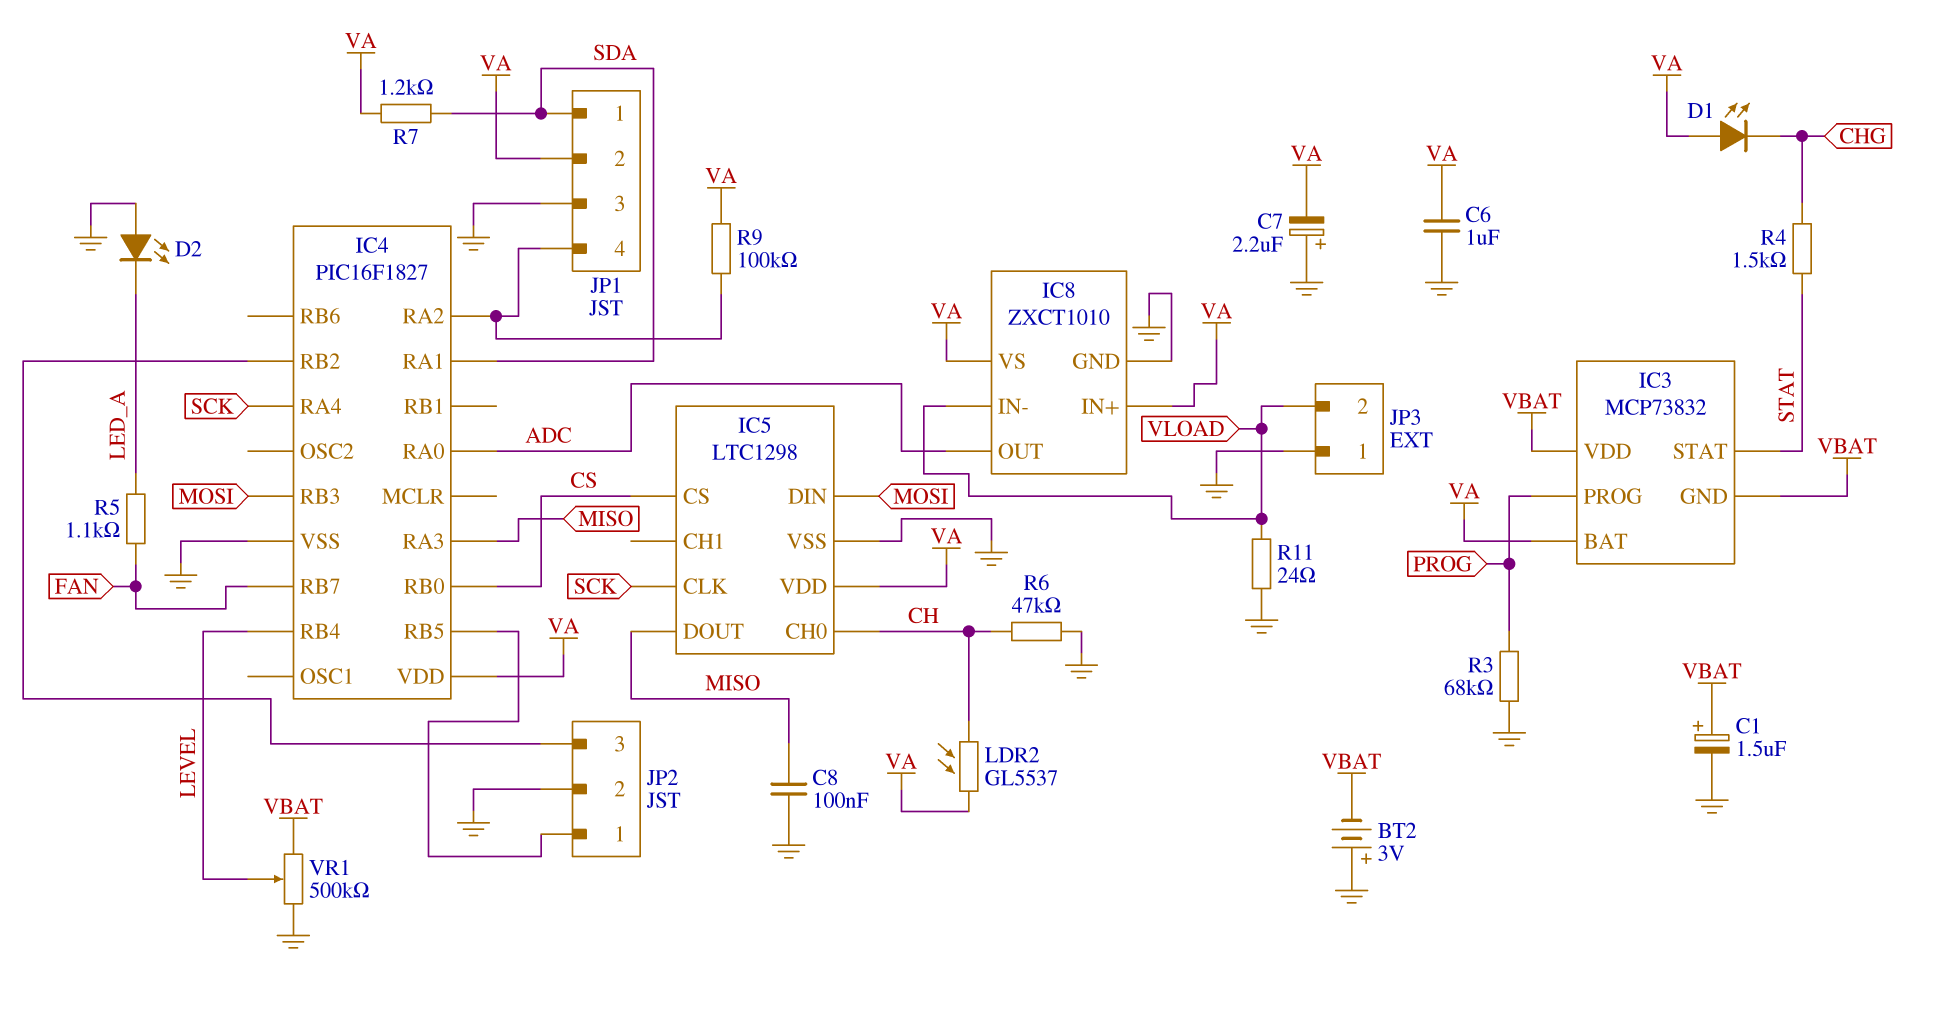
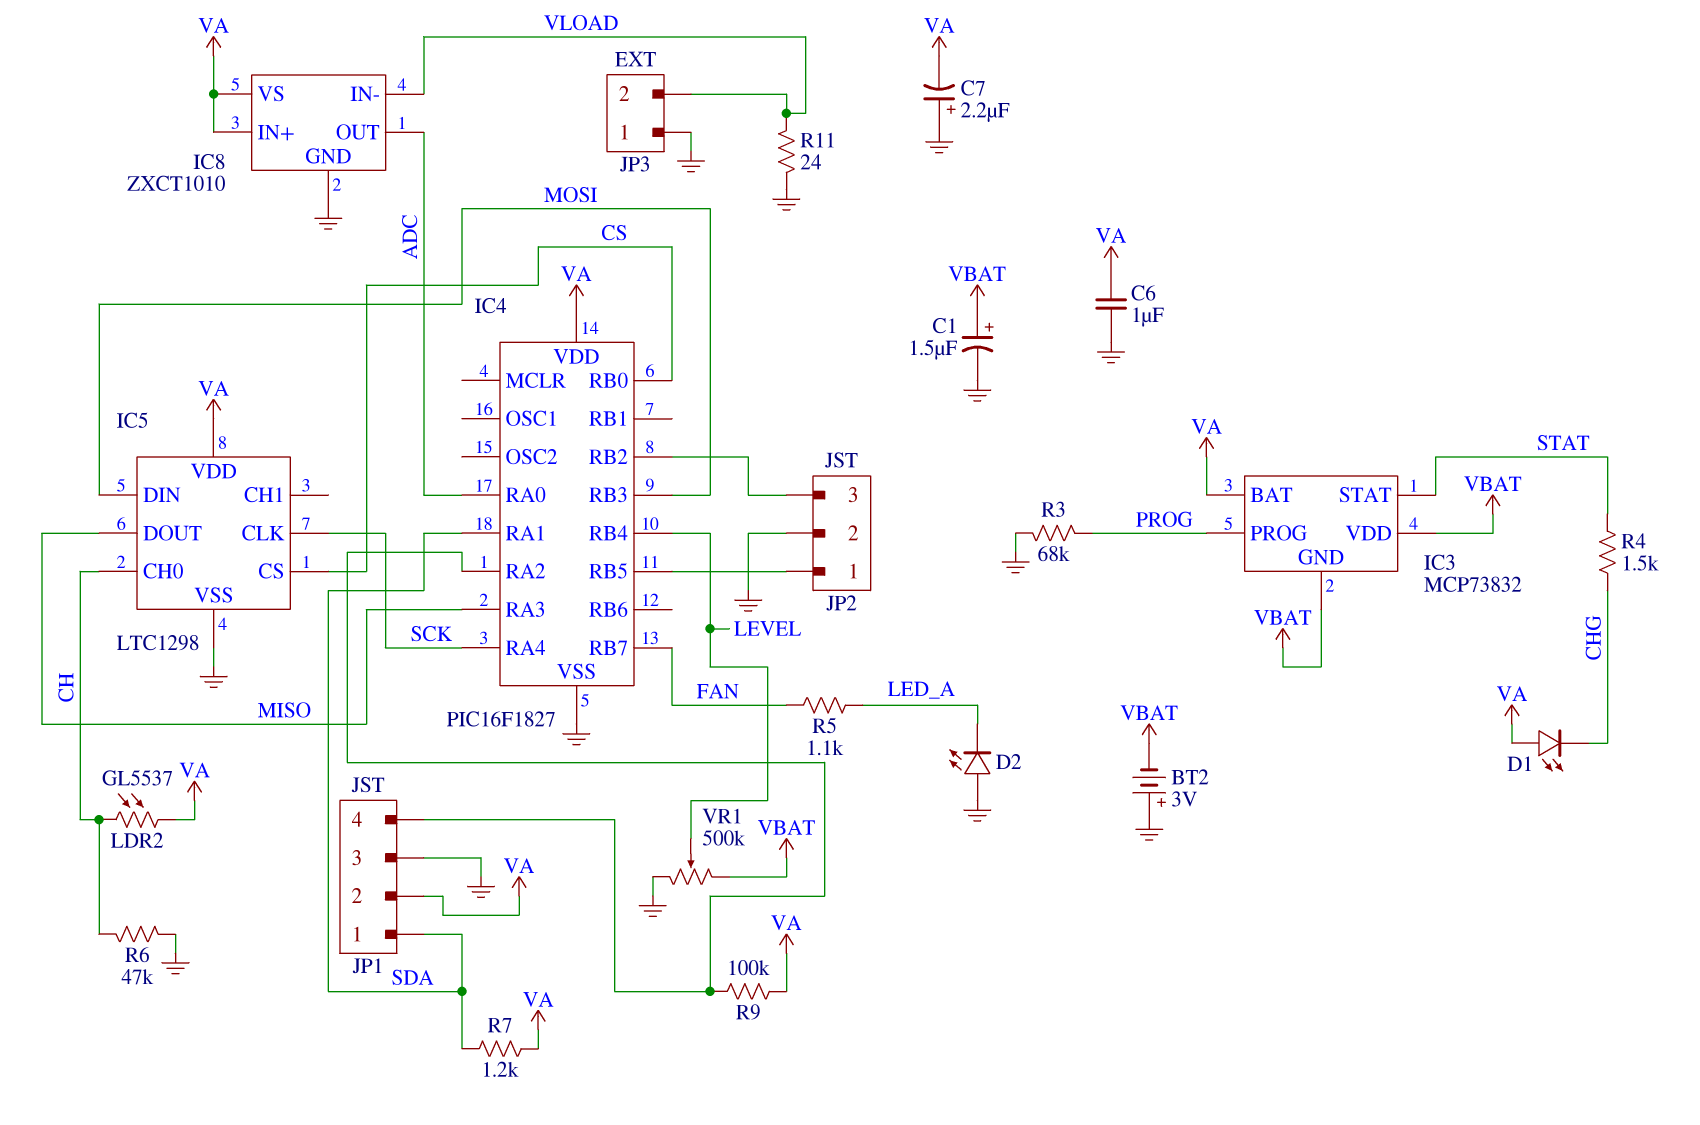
C8: 100nF (GND, MISO) -> none

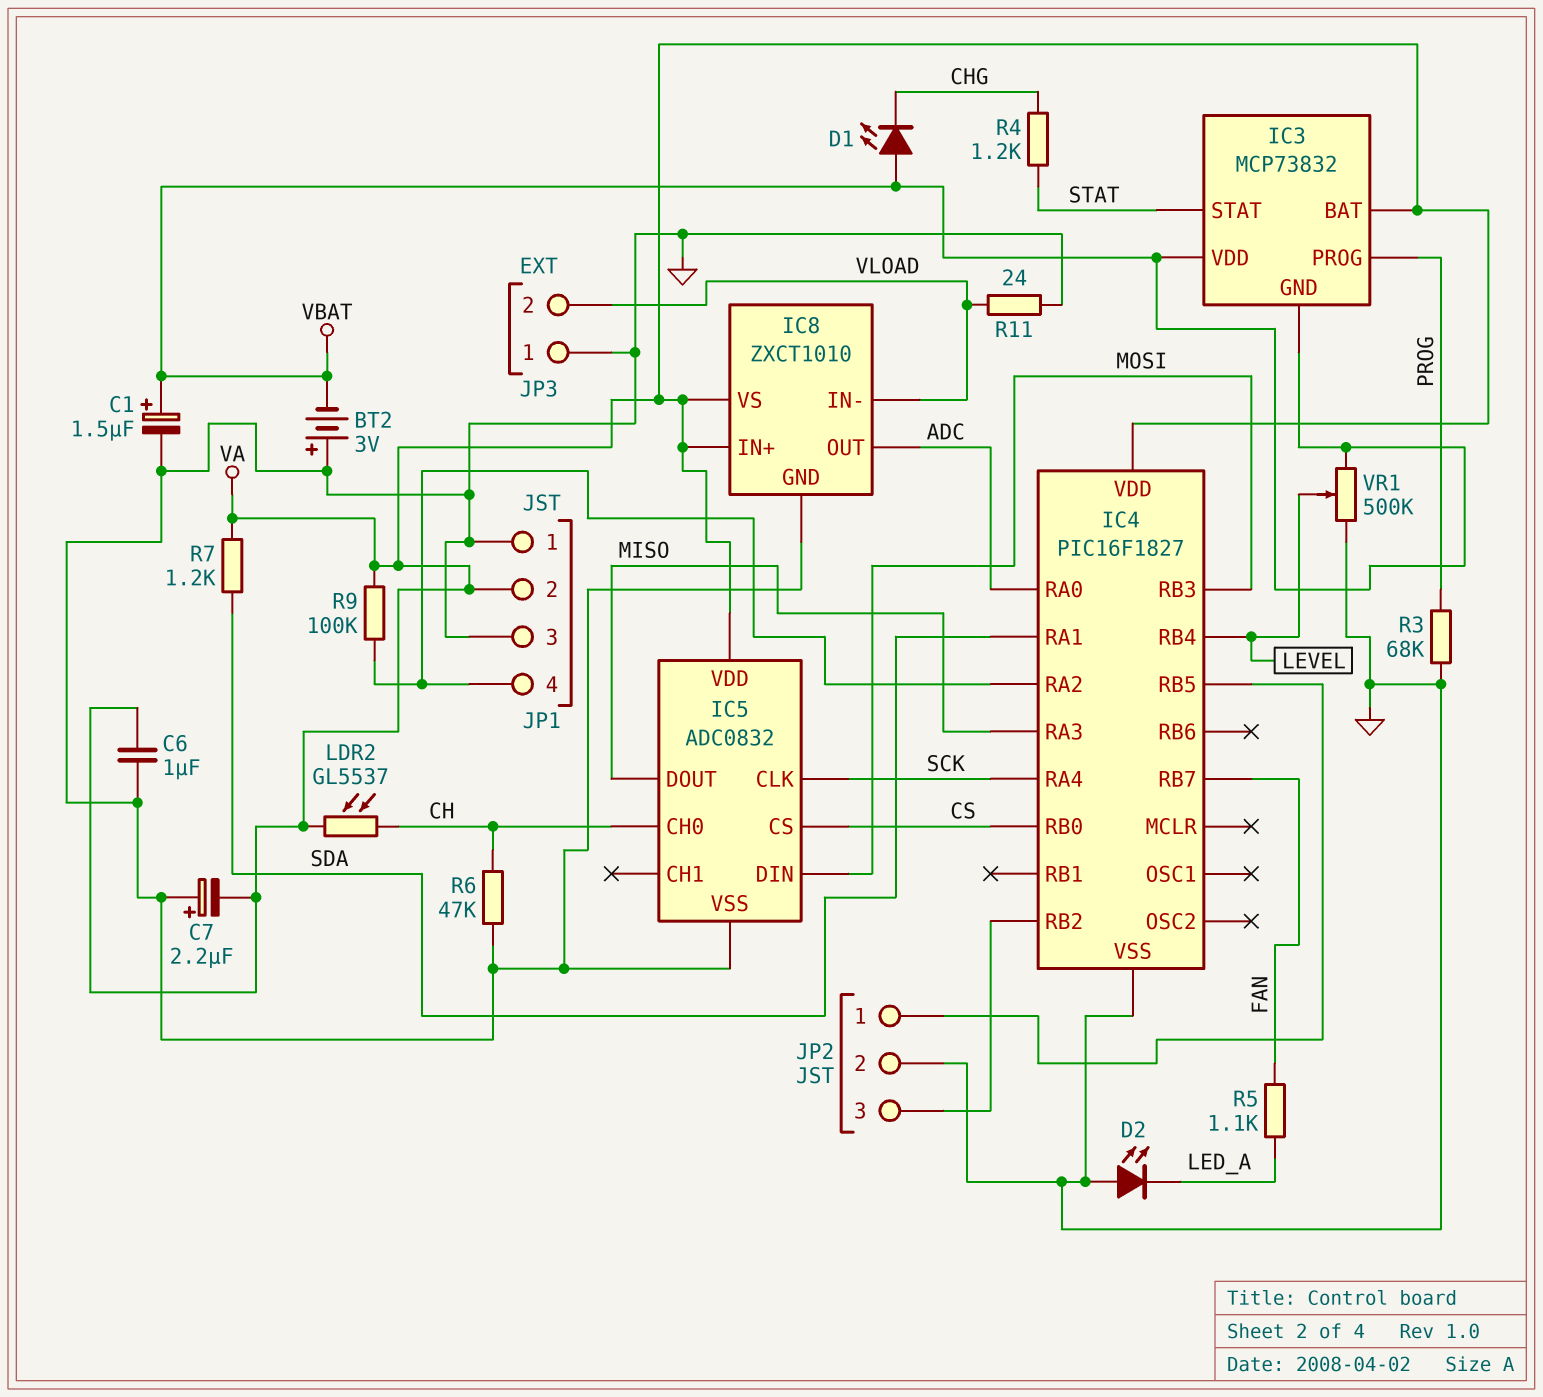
D1: LED (A VA, K CHG) -> LED (A VBAT, K CHG)
IC5: LTC1298 -> ADC0832
JP1 pin 1: SDA -> GND
R4: 1.5k (CHG, STAT) -> 1.2k (CHG, STAT)

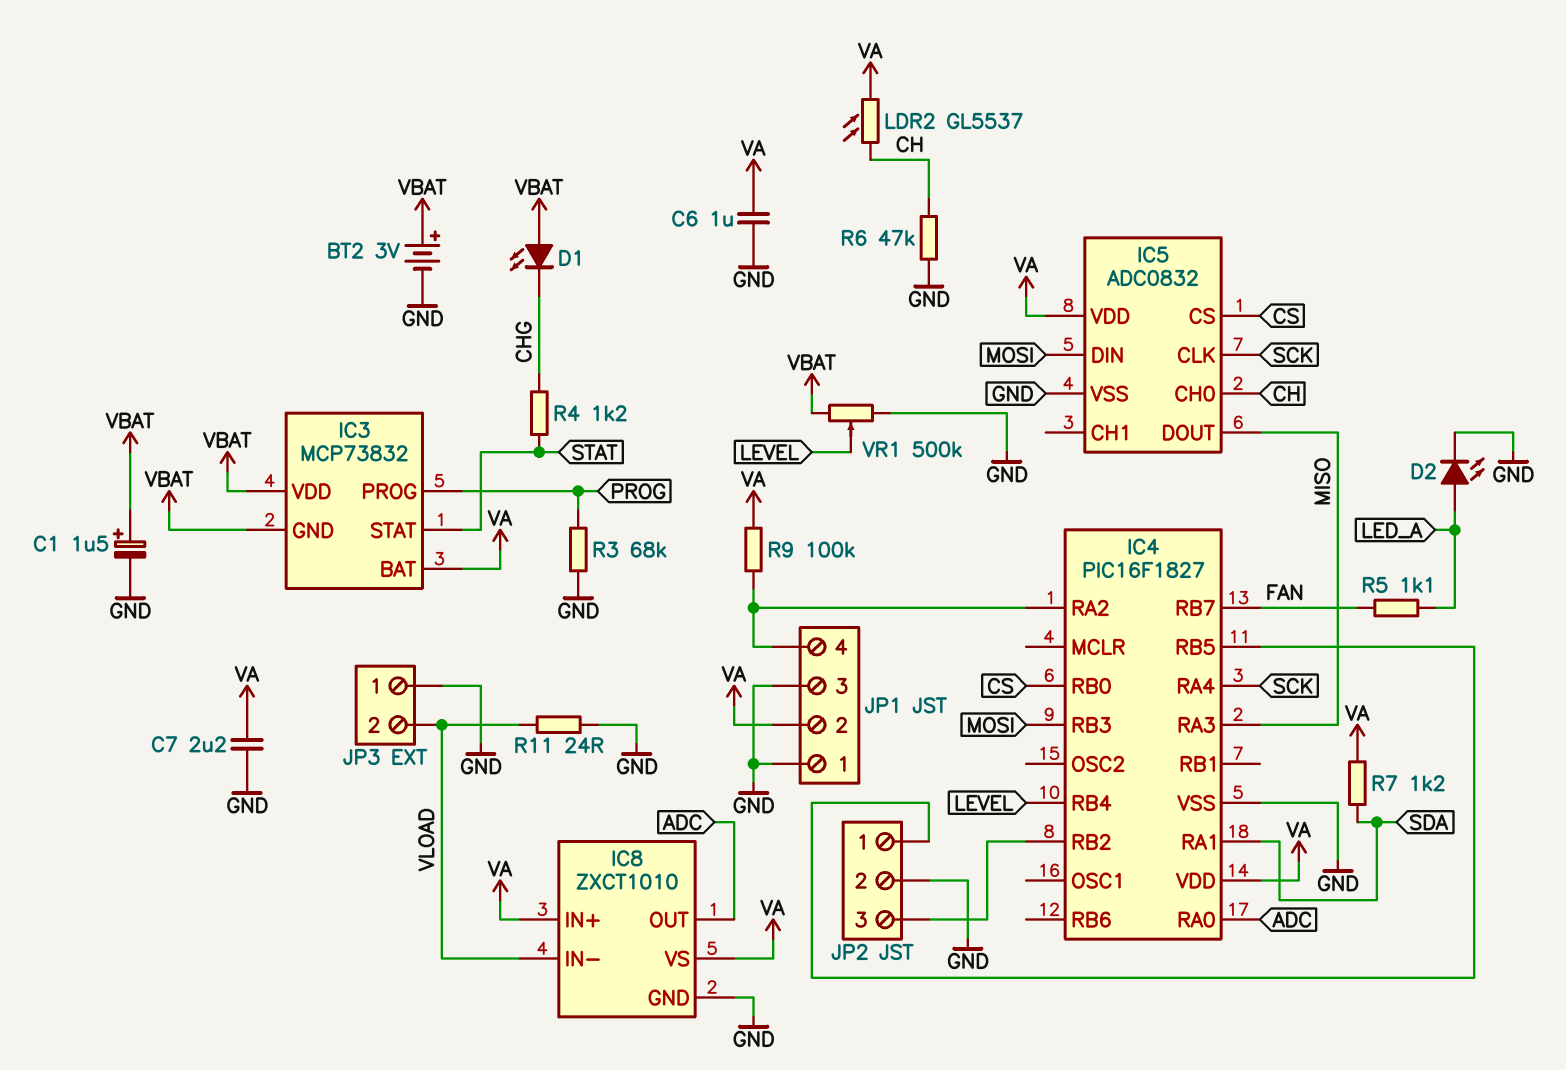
BT2: 3V (plus GND, minus VBAT) -> 3V (plus VBAT, minus GND)
C7: 2.2uF (plus GND, minus VA) -> 2.2uF (GND, VA)
D2: LED (A GND, K LED_A) -> LED (A LED_A, K GND)

